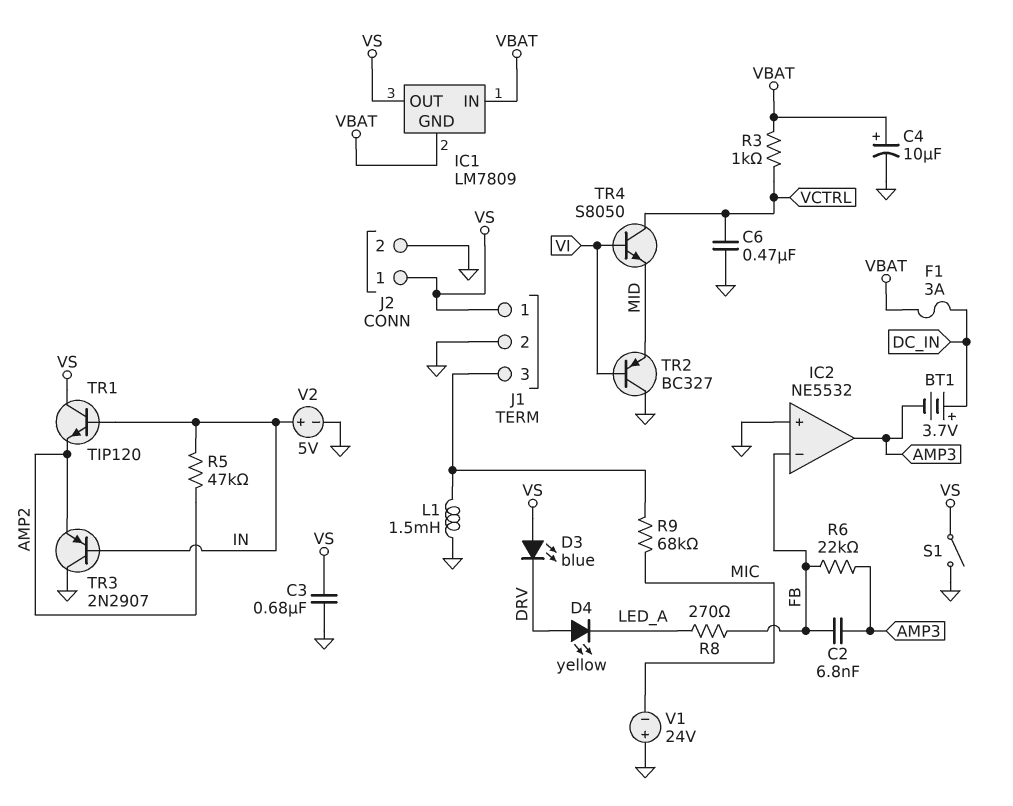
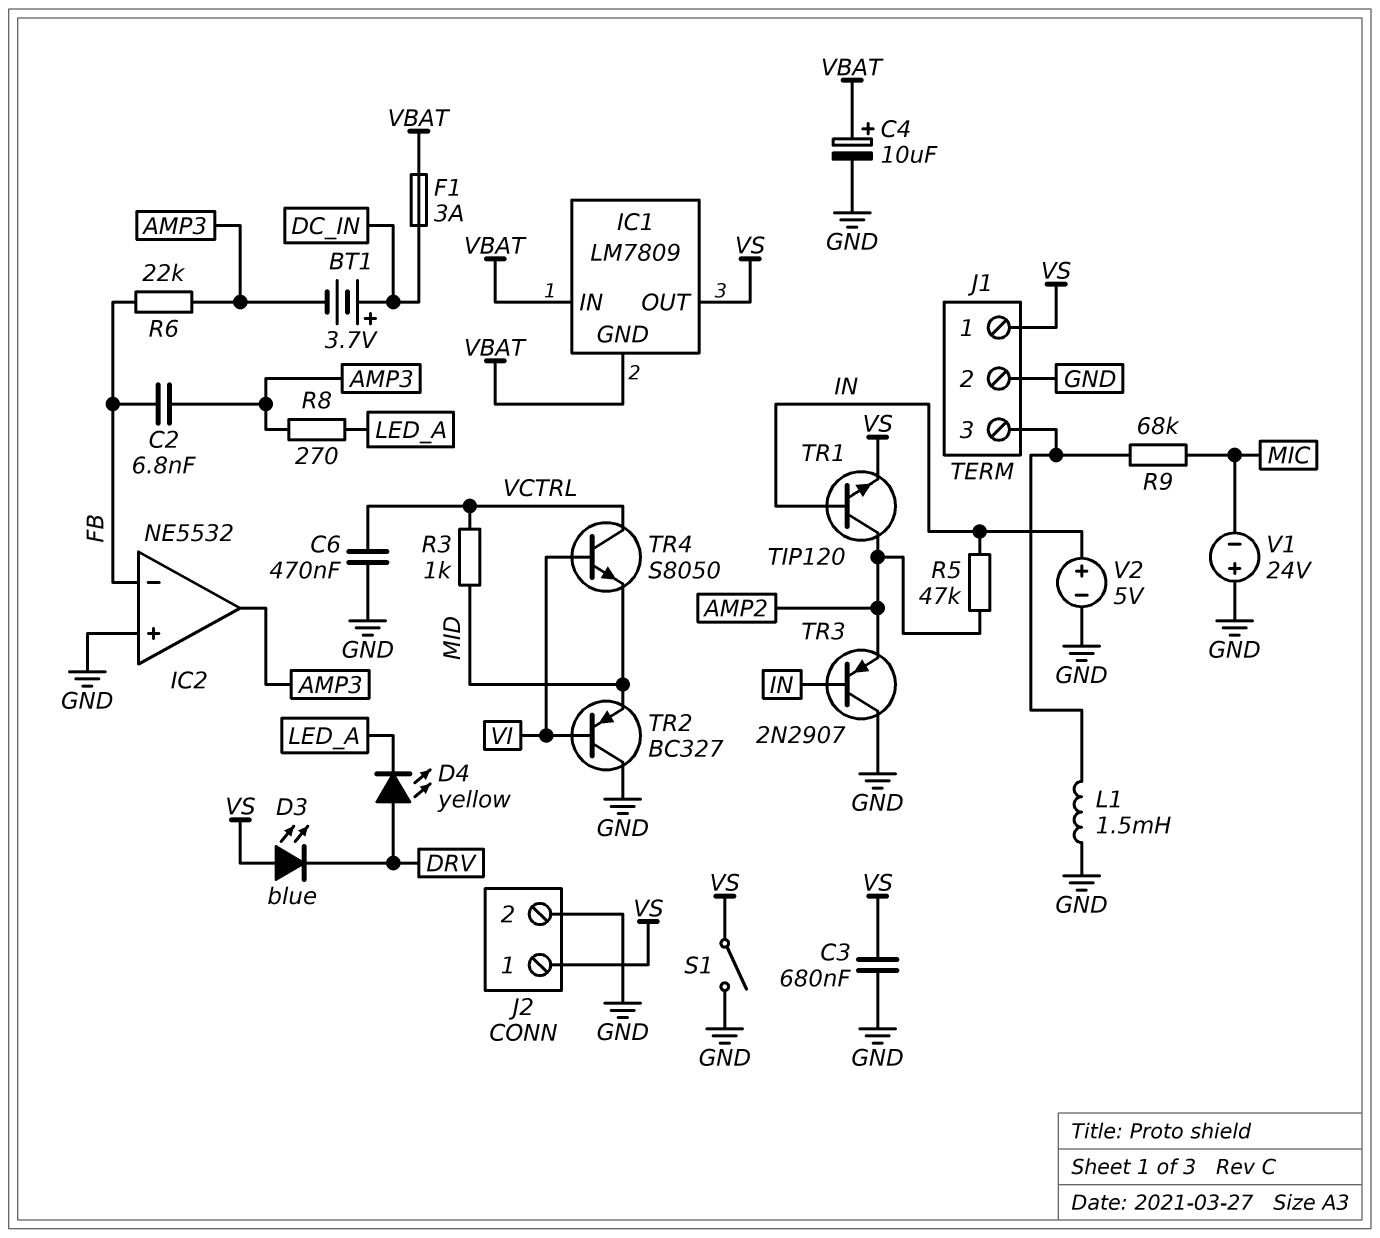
R3: 1k (VBAT, VCTRL) -> 1k (MID, VCTRL)
R8: 270 (FB, LED_A) -> 270 (AMP3, LED_A)
TR1: NPN TIP120 (B IN, C VS, E AMP2) -> NPN TIP120 (B IN, C AMP2, E VS)

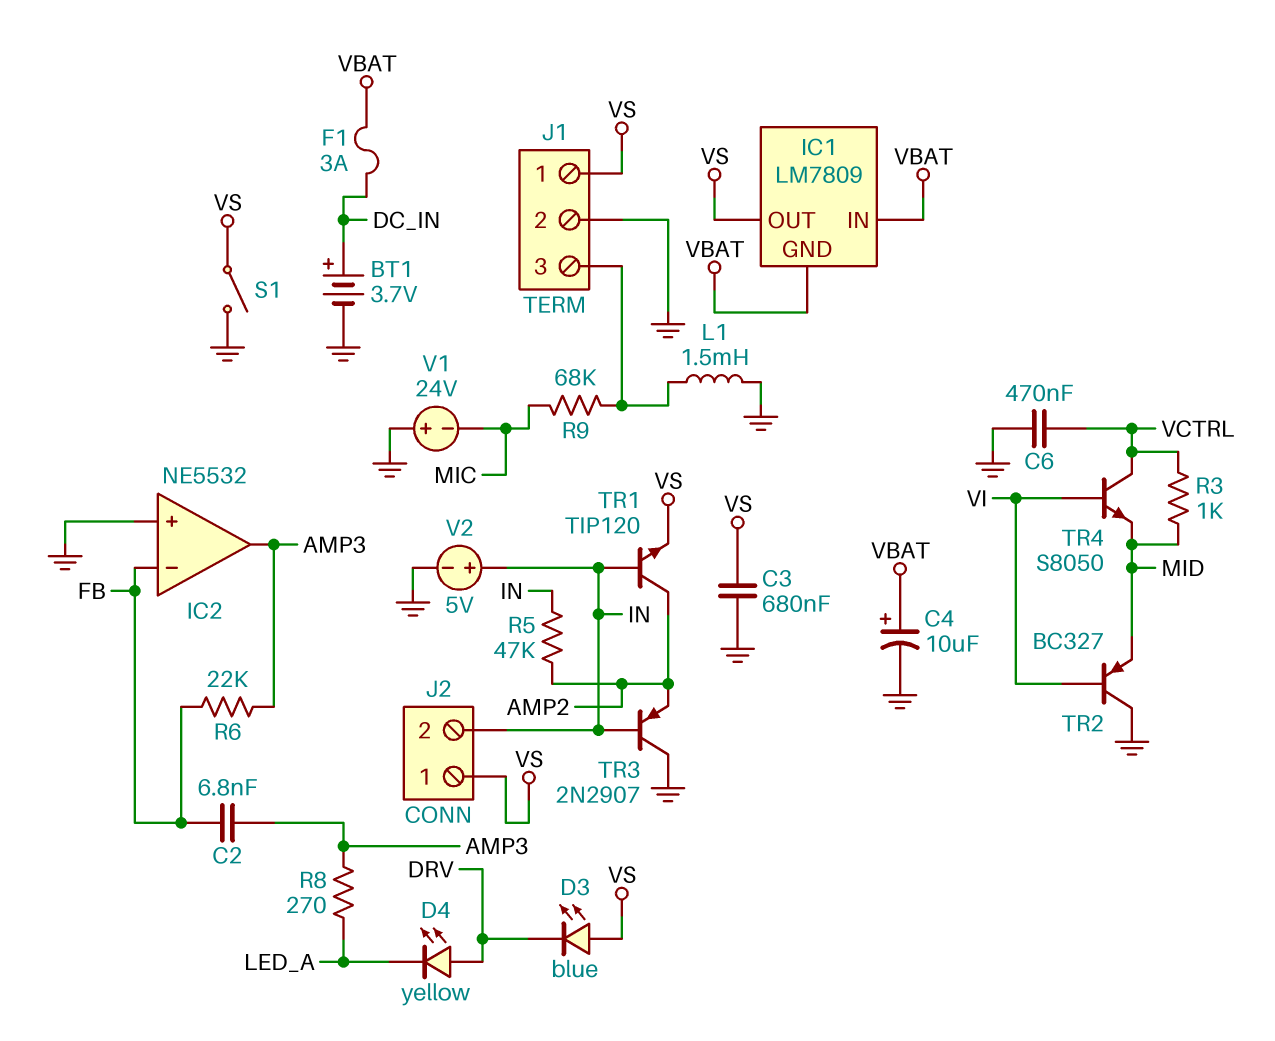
BT1: 3.7V (plus DC_IN, minus AMP3) -> 3.7V (plus DC_IN, minus GND)
J2 pin 2: GND -> IN

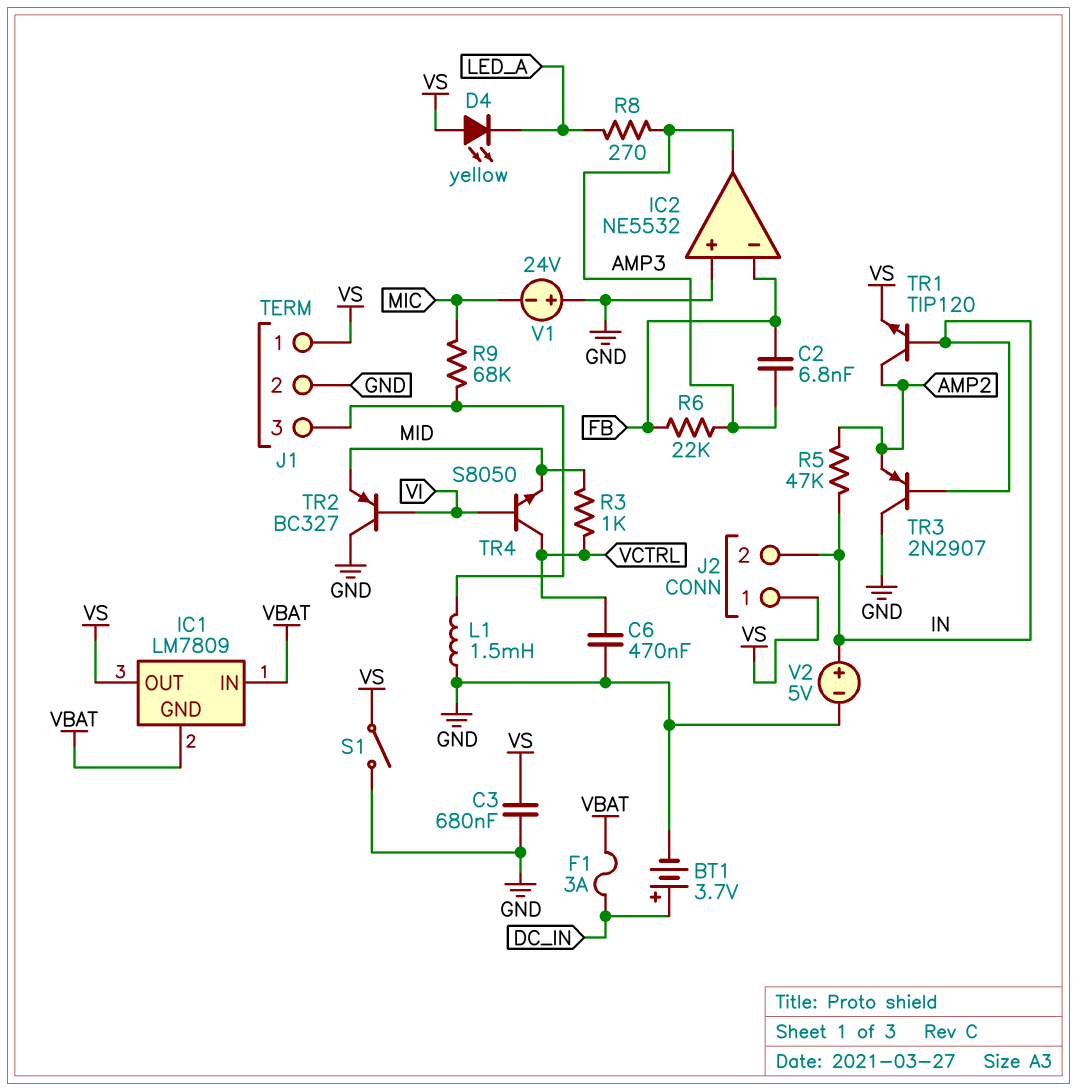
C4: 10uF (plus VBAT, minus GND) -> none
D3: LED blue (A VS, K DRV) -> none
D4: LED yellow (A DRV, K LED_A) -> LED yellow (A VS, K LED_A)

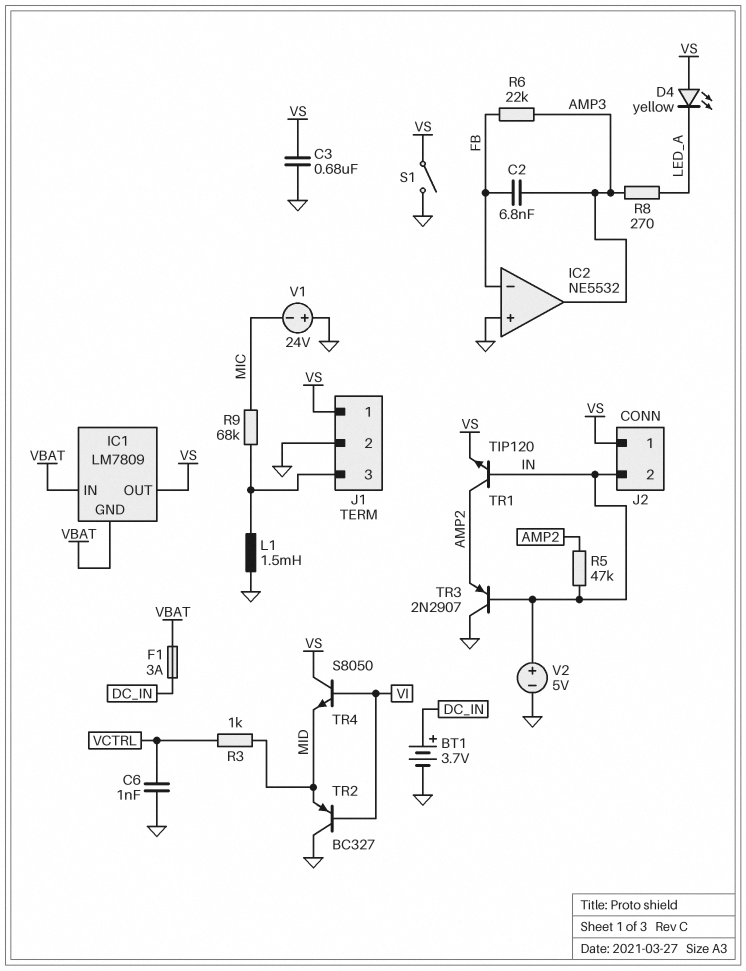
C6: 470nF (GND, VCTRL) -> 1nF (GND, VCTRL)
TR4: NPN S8050 (B VI, C VCTRL, E MID) -> NPN S8050 (B VI, C VS, E MID)

